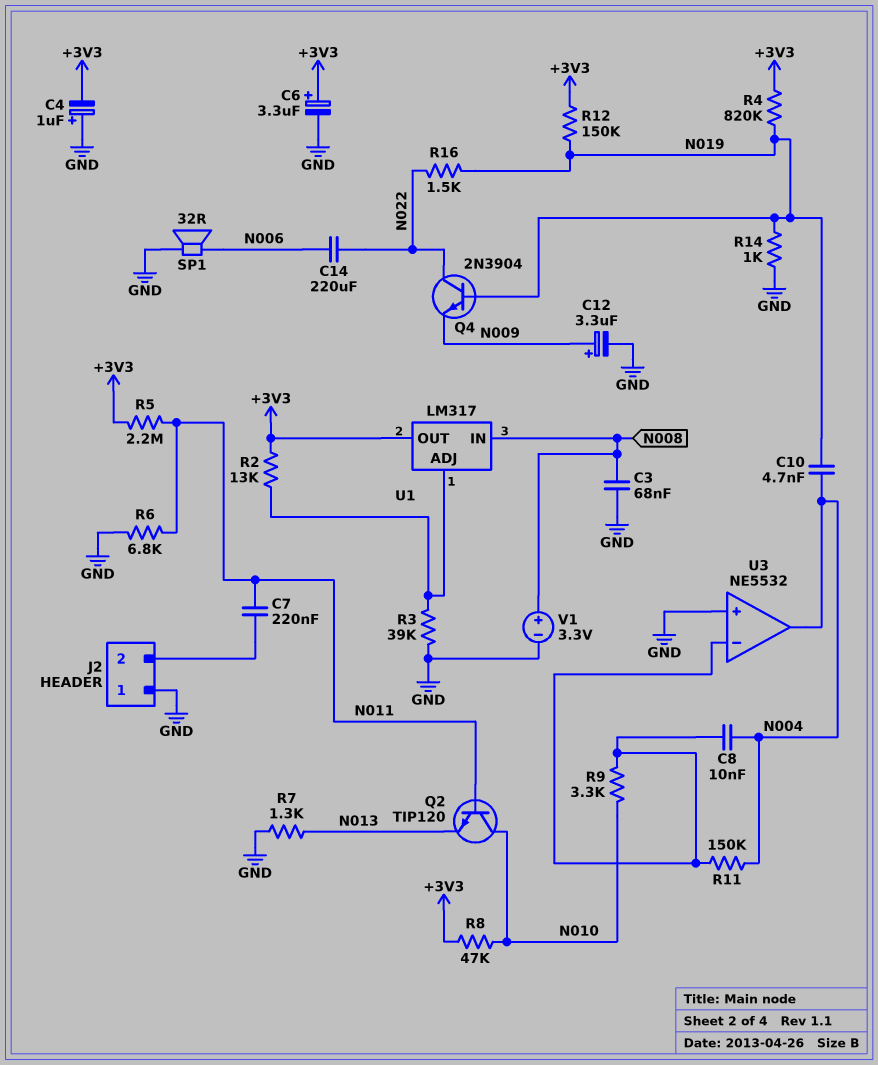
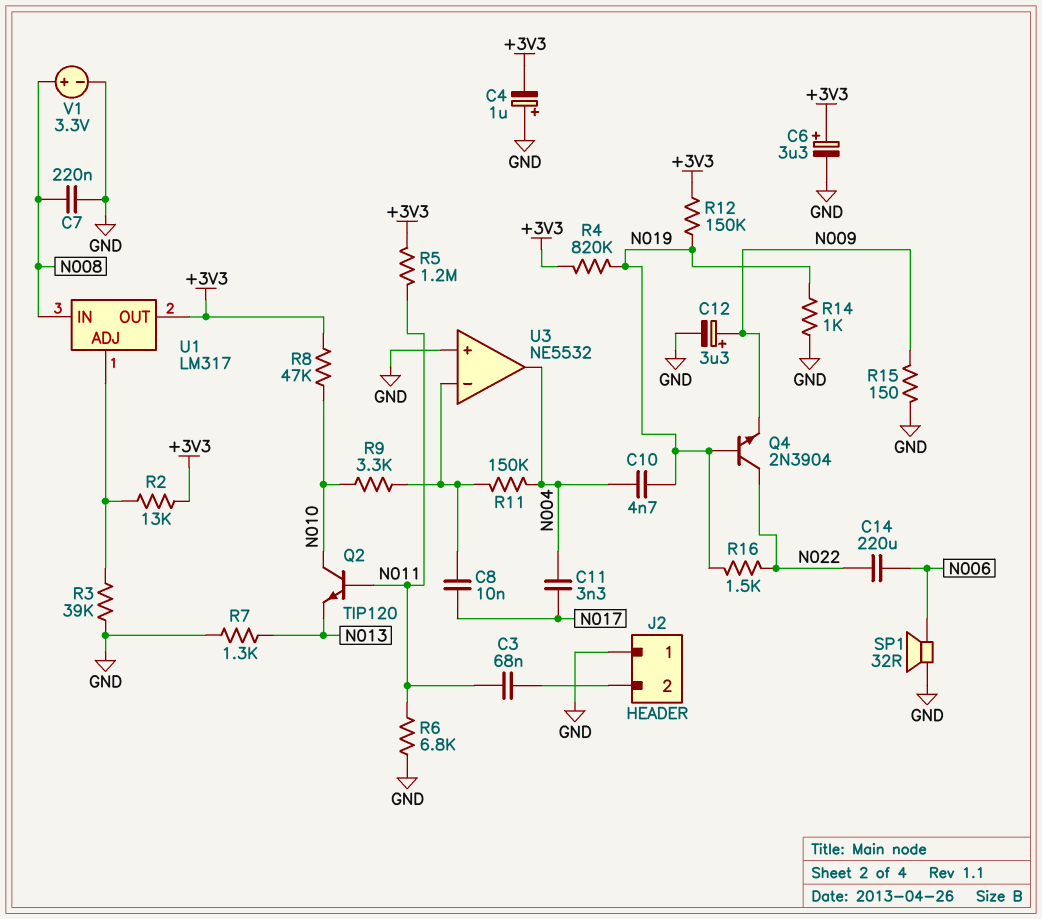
C3: 68nF (GND, N008) -> 68nF (J2/2, N011)
C7: 220nF (J2/2, N011) -> 220nF (GND, N008)
C8: 10nF (N004, U3/in-) -> 10nF (N017, U3/in-)
C11: none -> 3.3nF (N004, N017)
R5: 2.2M (+3V3, N011) -> 1.2M (+3V3, N011)
R15: none -> 150 (GND, N009)

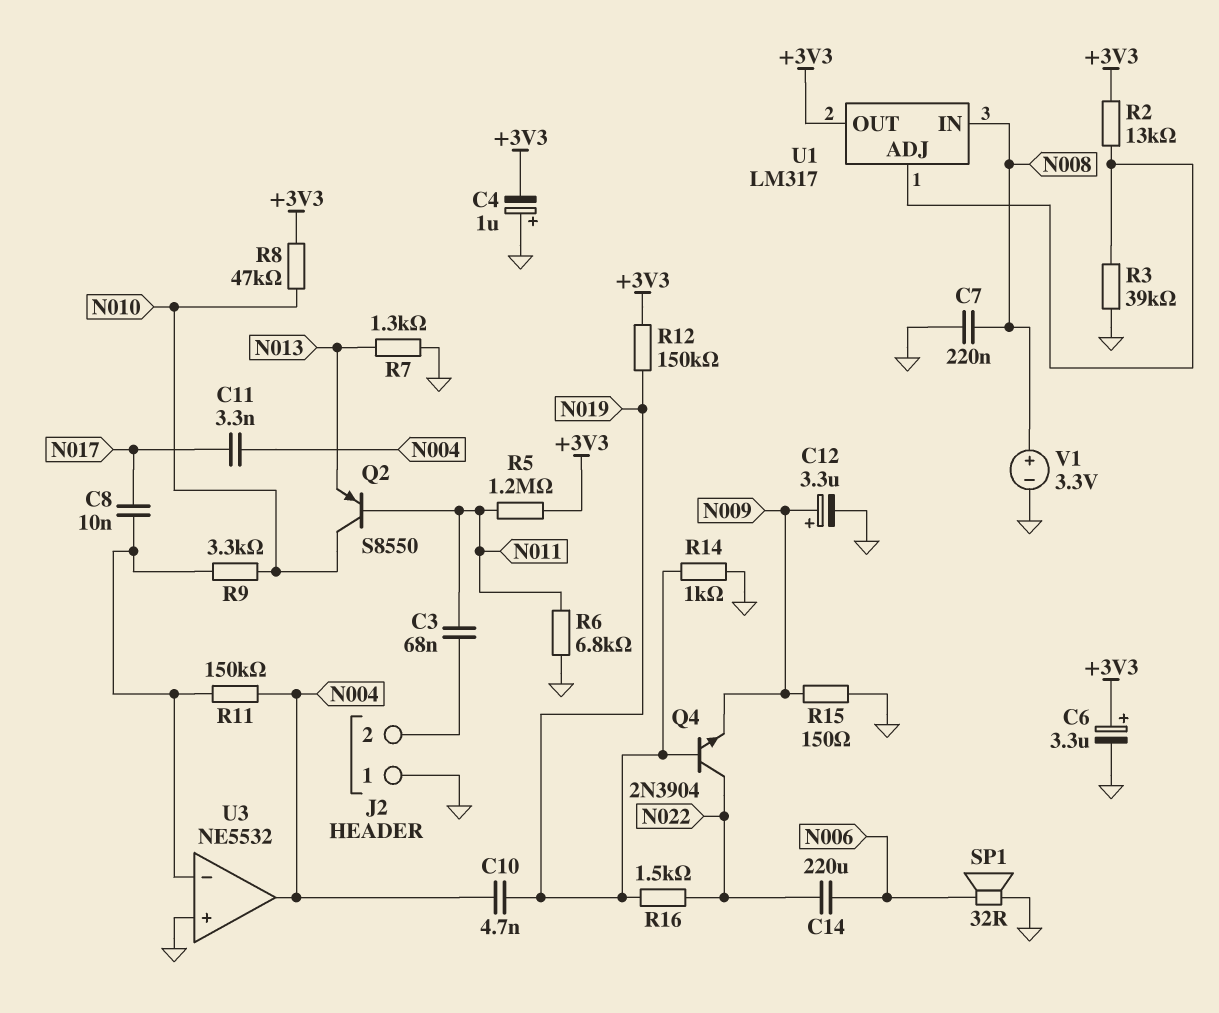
Q2: NPN TIP120 (B N011, C N010, E N013) -> PNP S8550 (B N011, C N010, E N013)
R4: 820k (+3V3, N019) -> none

